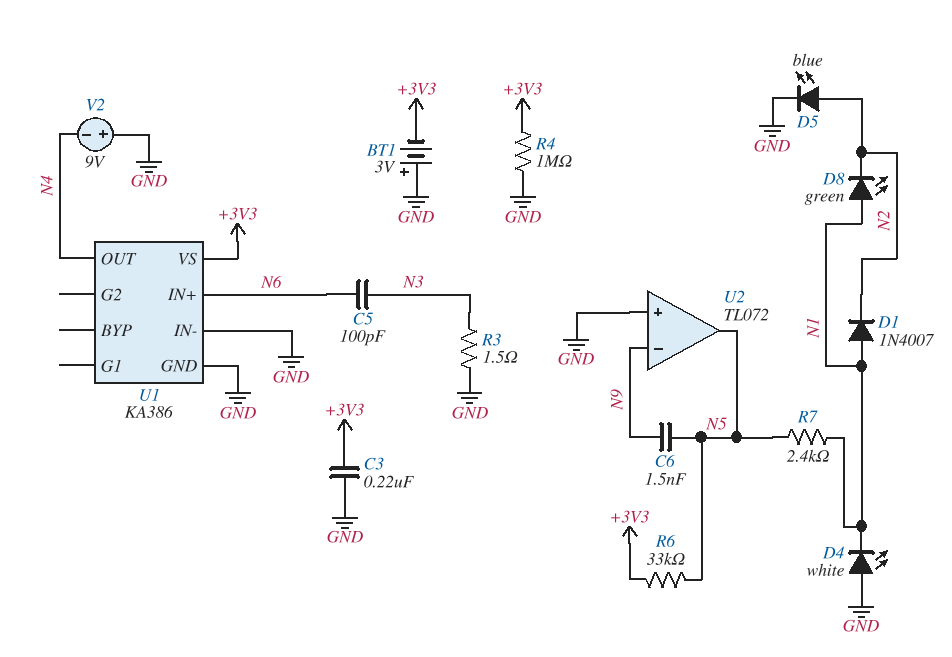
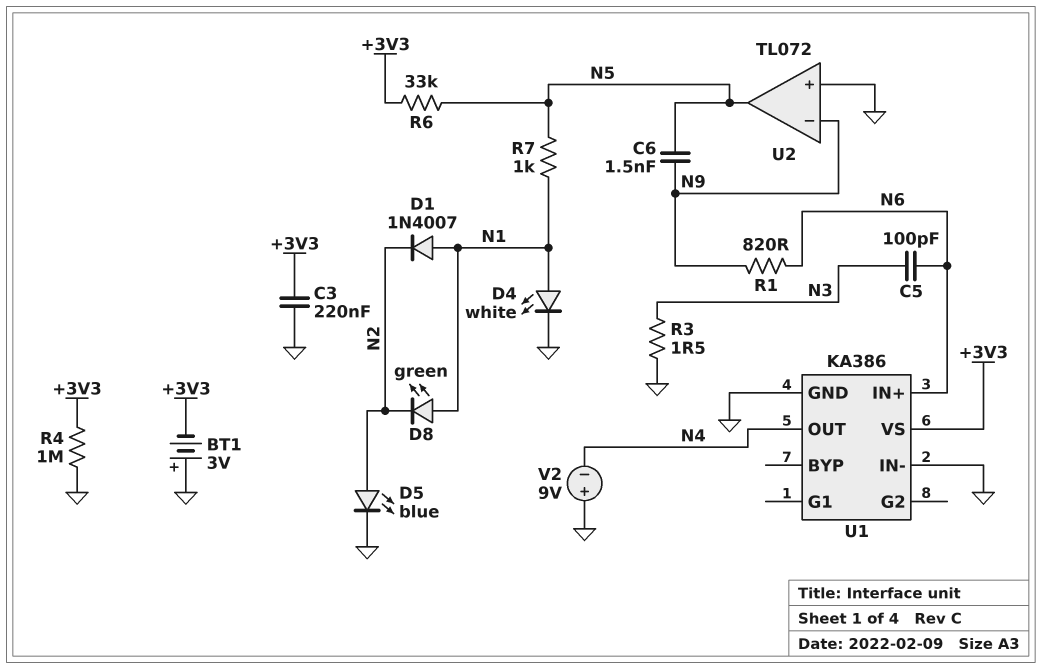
D4: LED white (A GND, K N1) -> LED white (A N1, K GND)
R1: none -> 820 (N6, N9)
R7: 2.4k (N1, N5) -> 1k (N1, N5)

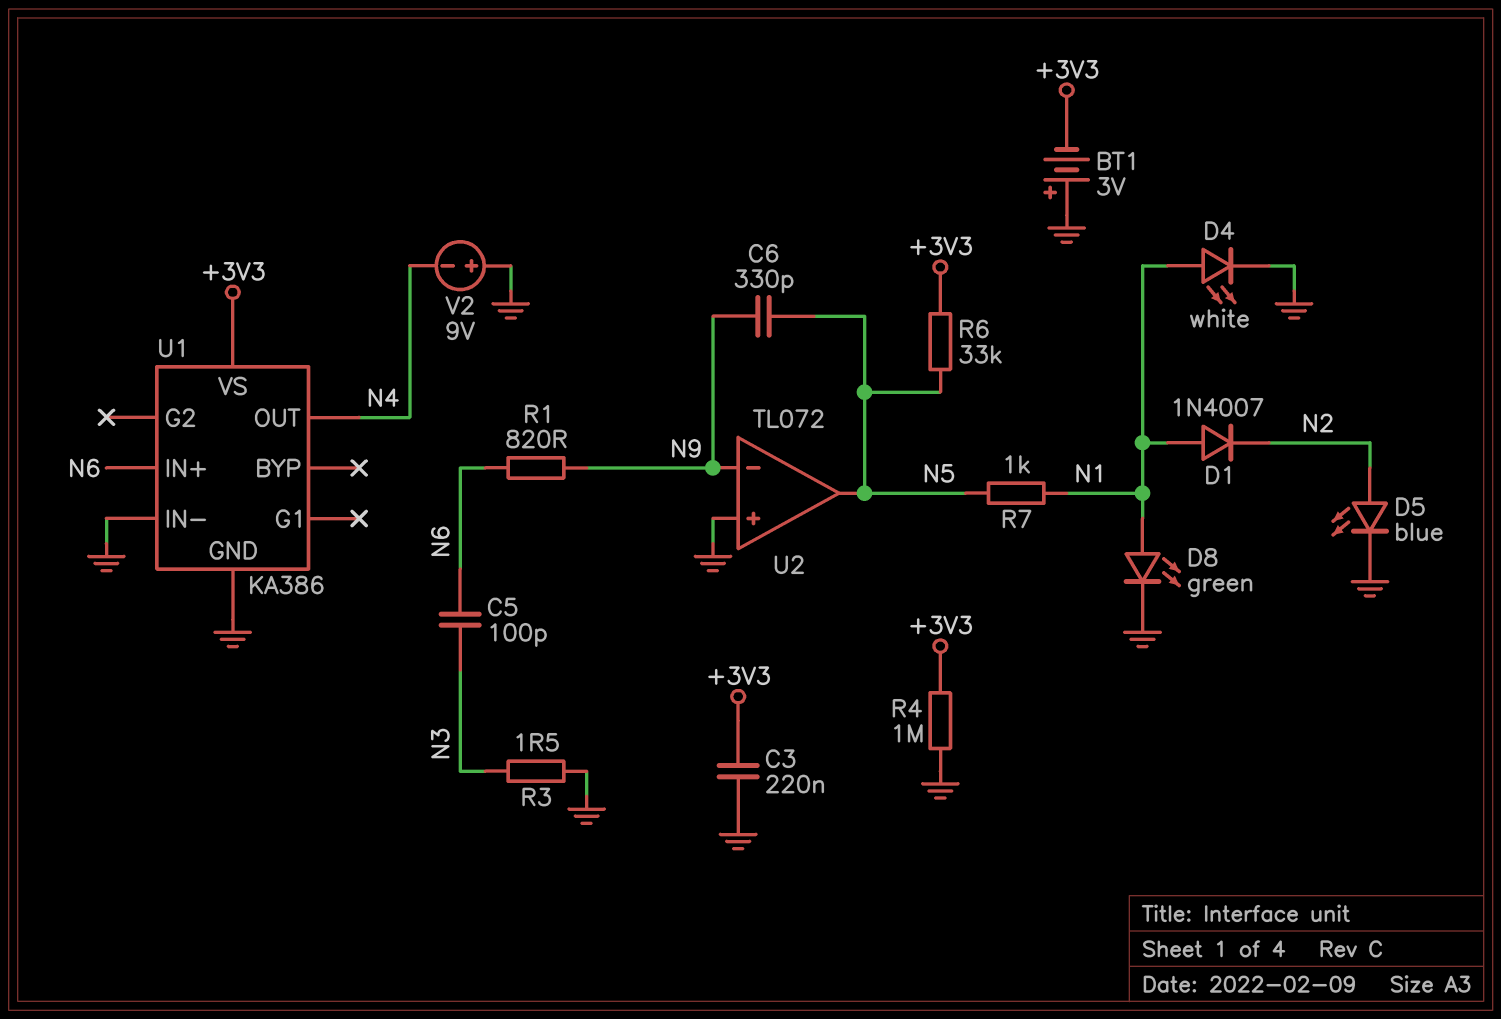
C6: 1.5nF (N5, N9) -> 330pF (N5, N9)
D8: LED green (A N1, K N2) -> LED green (A N1, K GND)

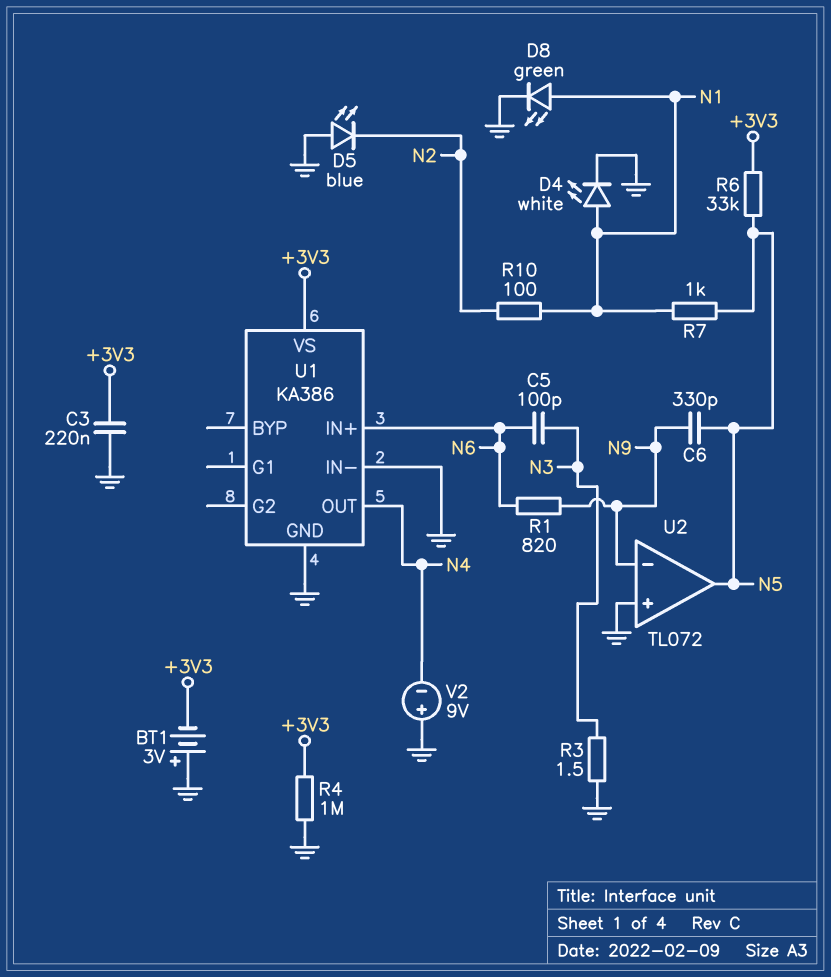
D1: diode 1N4007 (A N1, K N2) -> none
D5: LED blue (A N2, K GND) -> LED blue (A GND, K N2)
R10: none -> 100 (N1, N2)

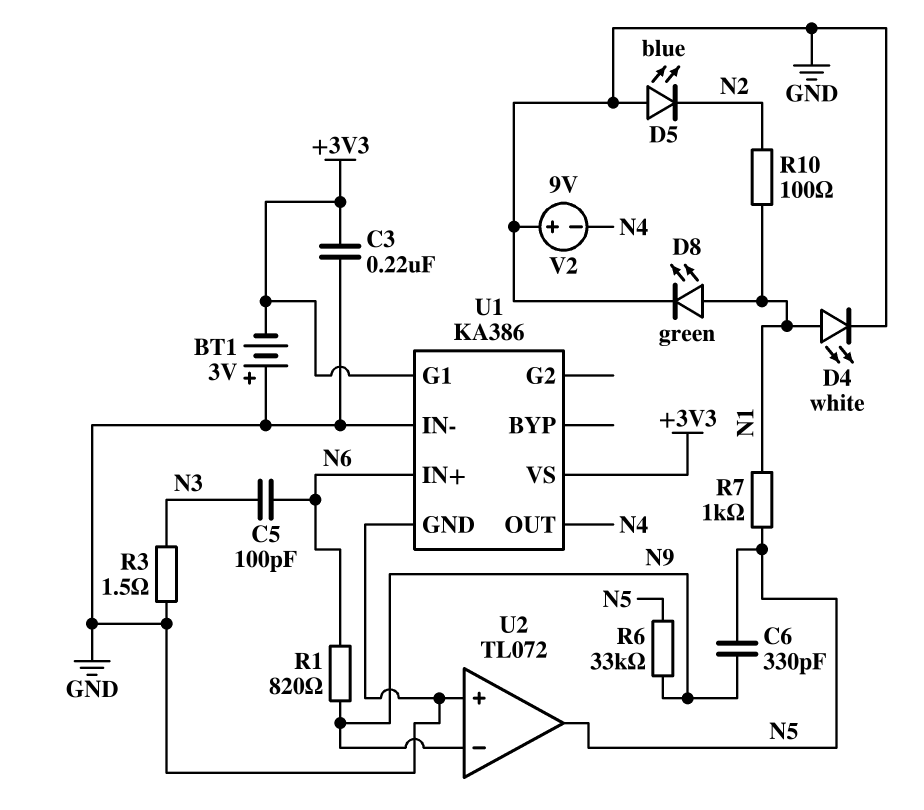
R4: 1M (+3V3, GND) -> none
R6: 33k (+3V3, N5) -> 33k (N5, N9)
U1 pin G1: none -> +3V3

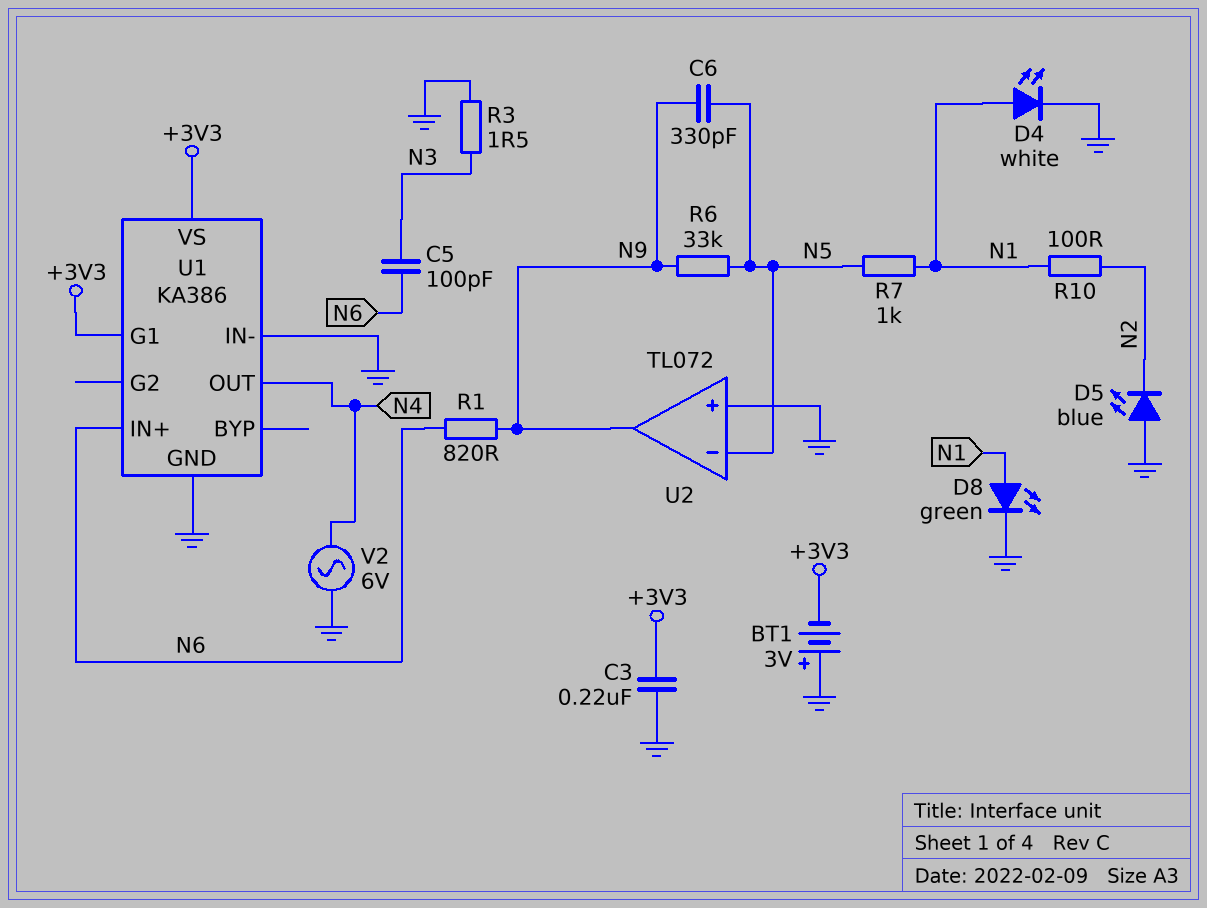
U2 pin in-: N9 -> N5
U2 pin out: N5 -> N9
V2: 9V (plus GND, minus N4) -> AC 6V (GND, N4)

